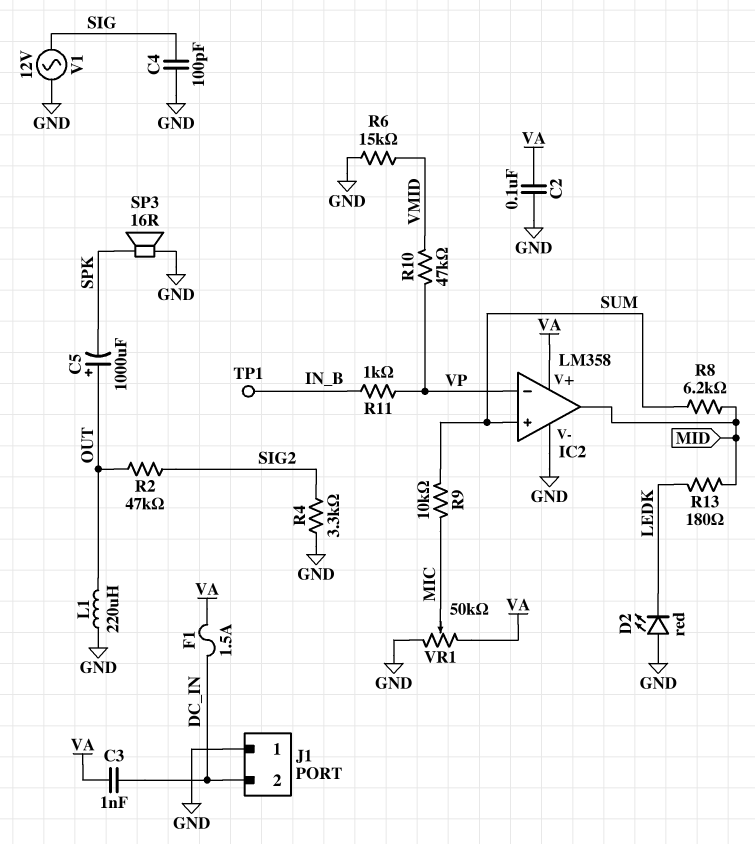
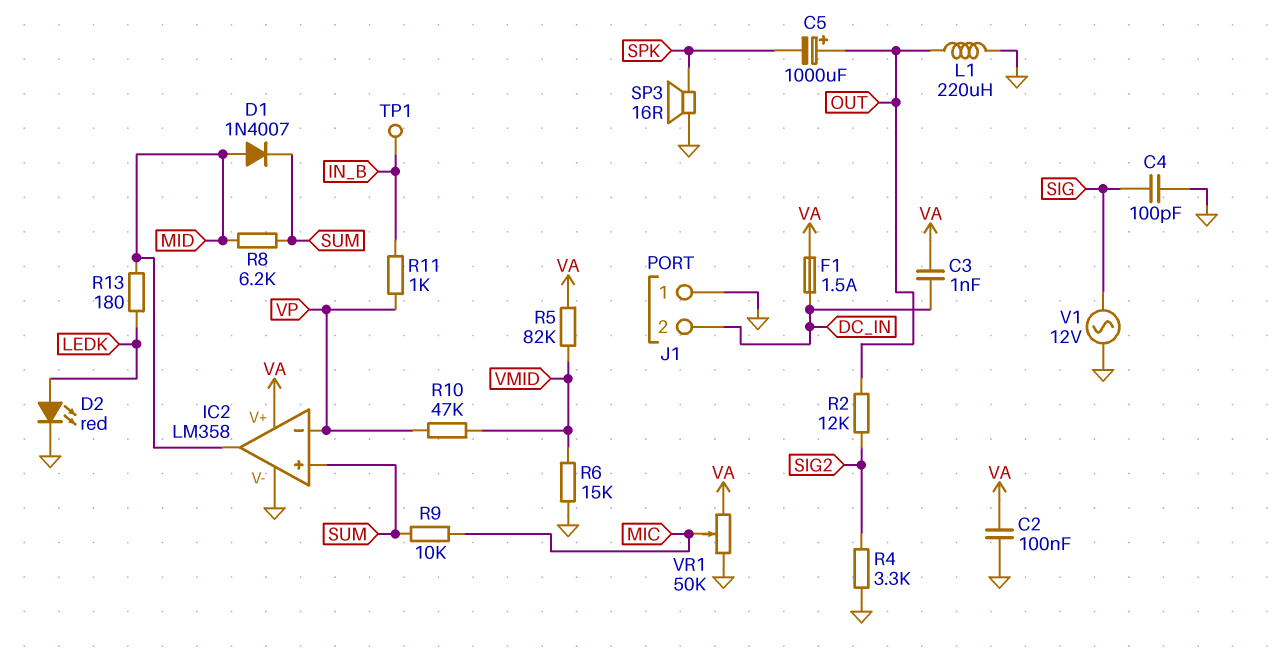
D1: none -> diode 1N4007 (A MID, K SUM)
D2: LED red (A GND, K LEDK) -> LED red (A LEDK, K GND)
R2: 47k (OUT, SIG2) -> 12k (OUT, SIG2)
R5: none -> 82k (VA, VMID)

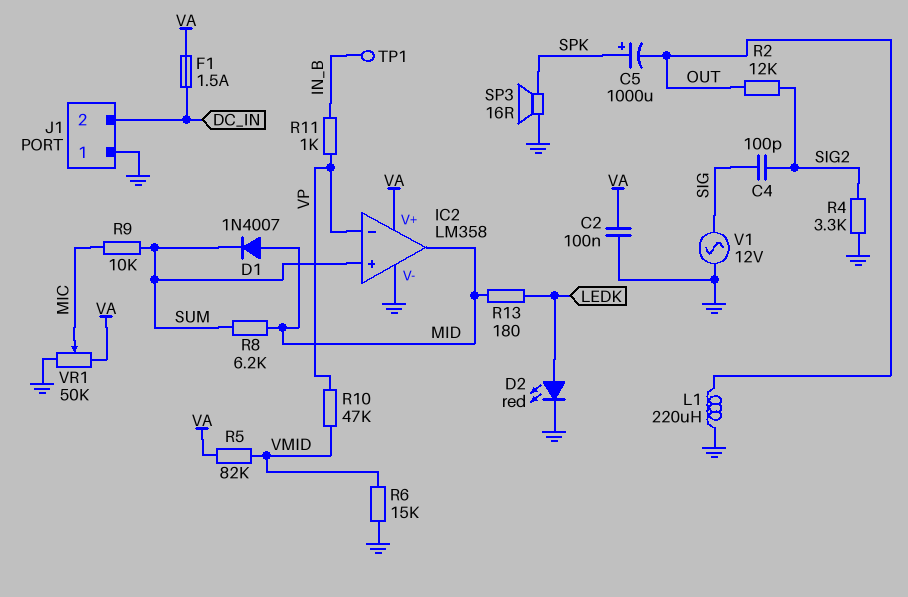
C3: 1nF (DC_IN, VA) -> none
C4: 100pF (GND, SIG) -> 100pF (SIG, SIG2)
C5: 1000uF (plus OUT, minus SPK) -> 1000uF (plus SPK, minus OUT)

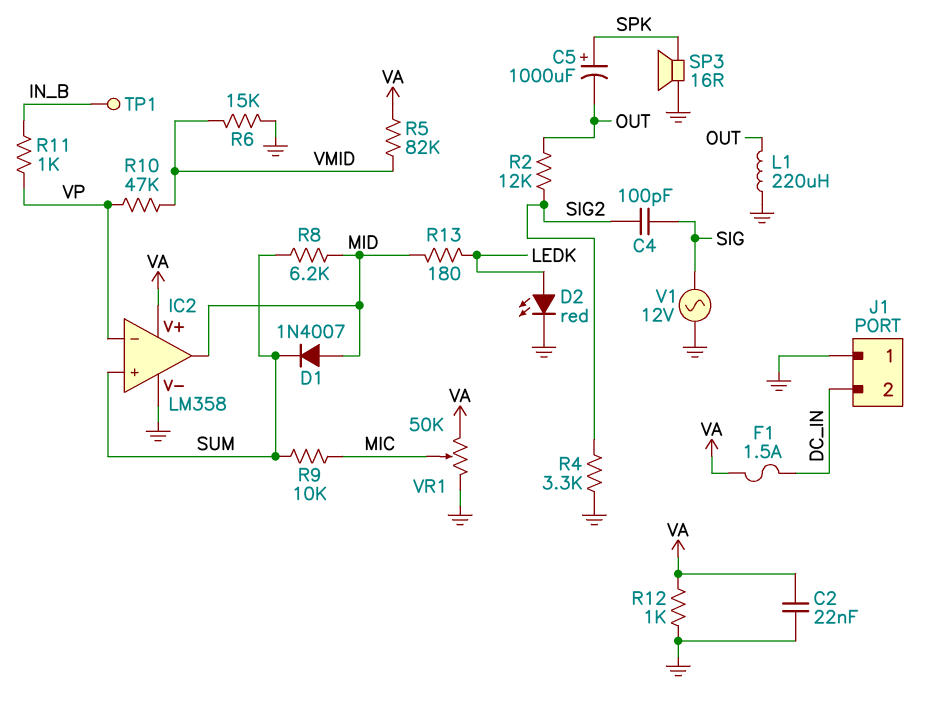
C2: 100nF (GND, VA) -> 22nF (GND, VA)
R12: none -> 1k (GND, VA)

